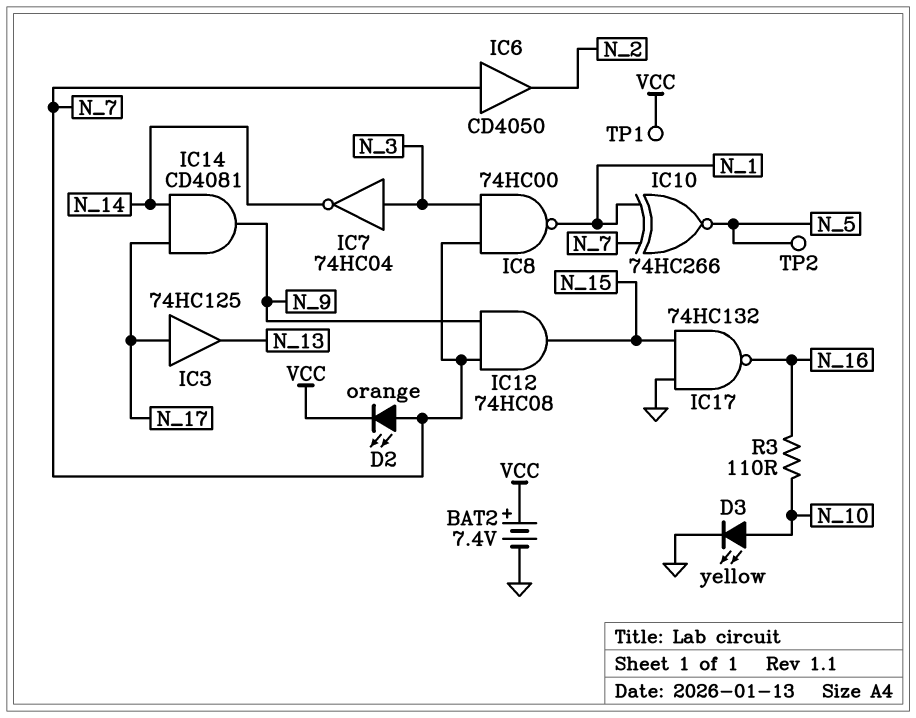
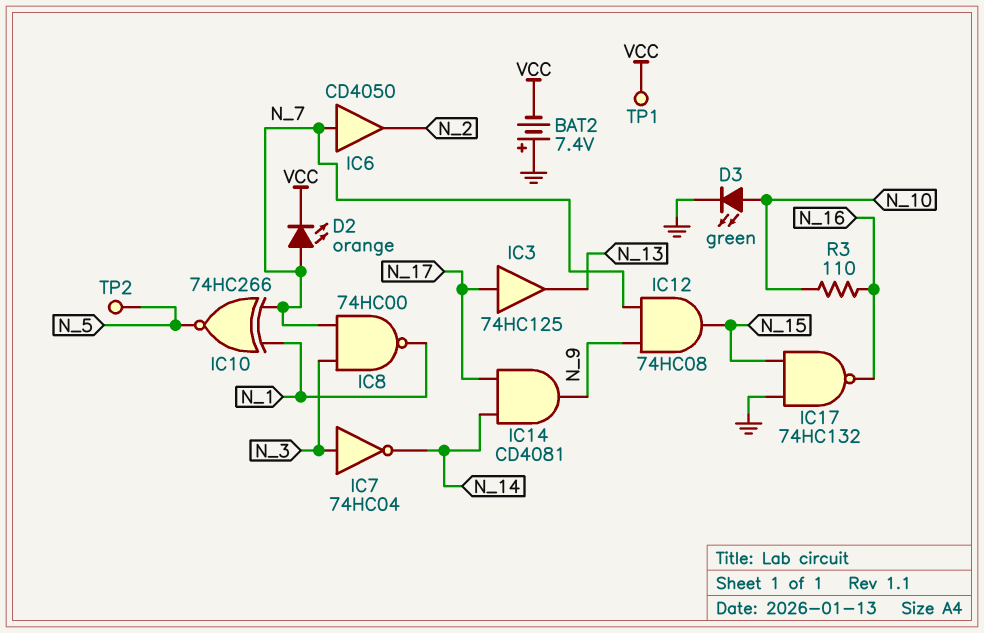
BAT2: 7.4V (plus VCC, minus GND) -> 7.4V (plus GND, minus VCC)
D3: LED yellow (A N_10, K GND) -> LED green (A N_10, K GND)

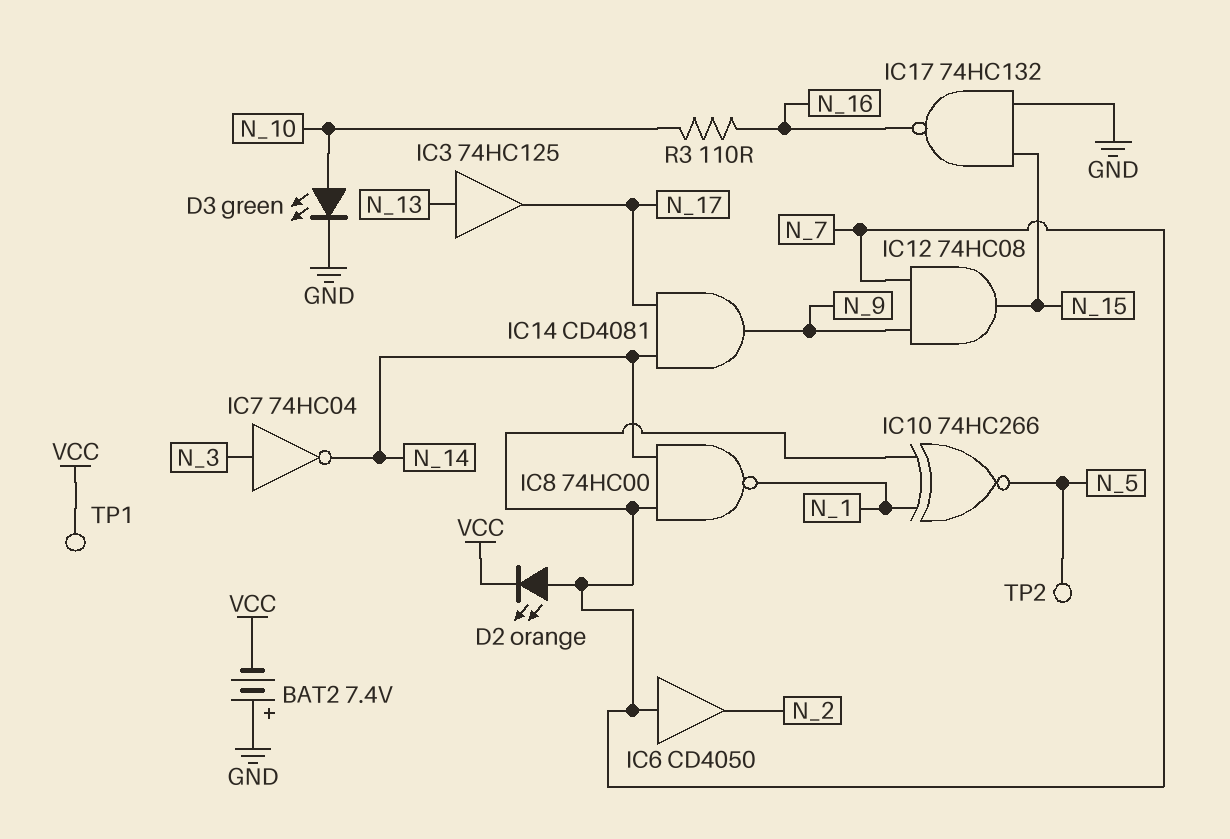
IC3: buffer 74HC125 (in N_17, out N_13) -> buffer 74HC125 (in N_13, out N_17)
IC8: NAND 74HC00 (in N_3, in N_7, out N_1) -> NAND 74HC00 (in N_7, in N_14, out N_1)

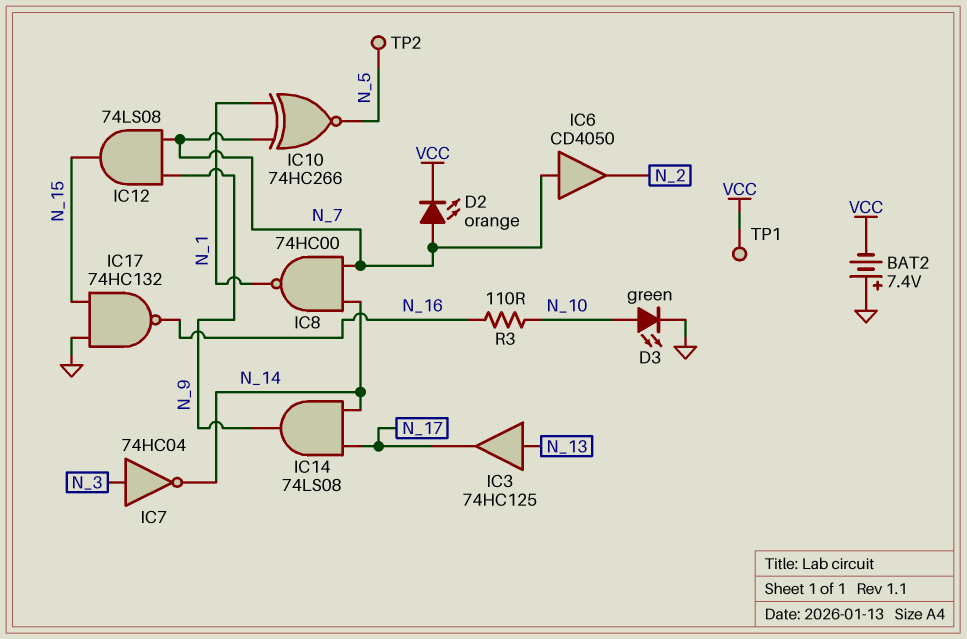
IC12: AND 74HC08 (in N_7, in N_9, out N_15) -> AND 74LS08 (in N_7, in N_9, out N_15)
IC14: AND CD4081 (in N_14, in N_17, out N_9) -> AND 74LS08 (in N_14, in N_17, out N_9)

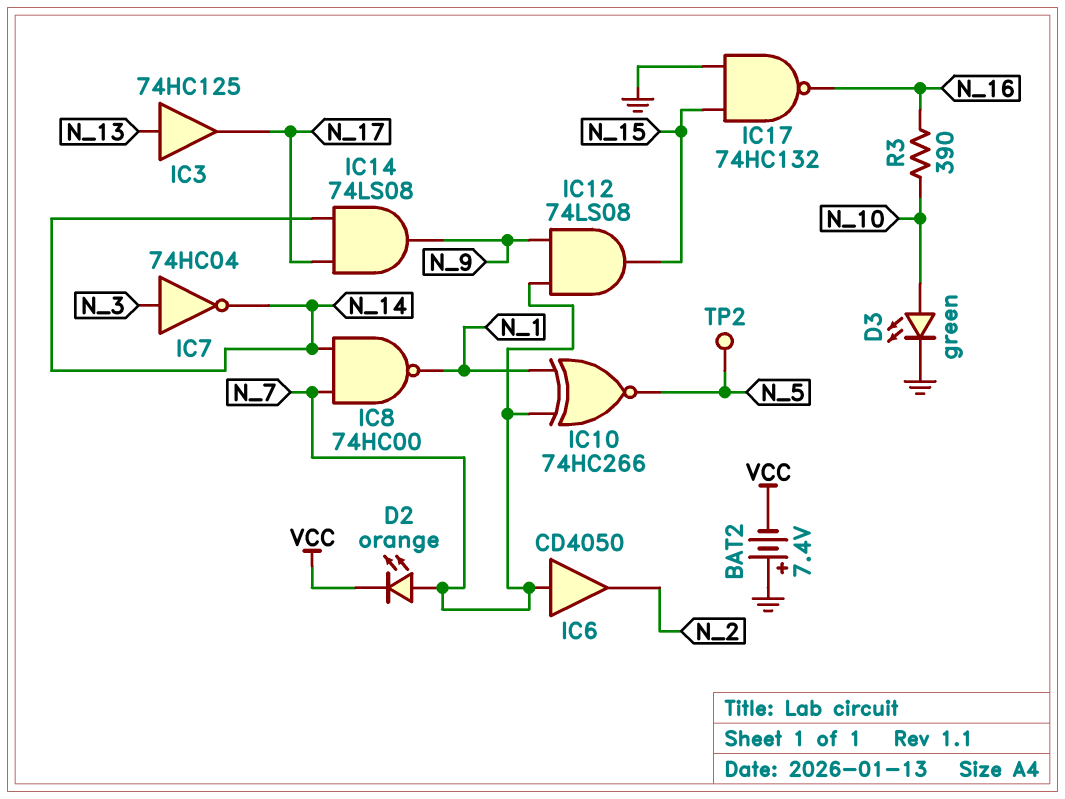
R3: 110 (N_10, N_16) -> 390 (N_10, N_16)
TP1: test point (VCC) -> none

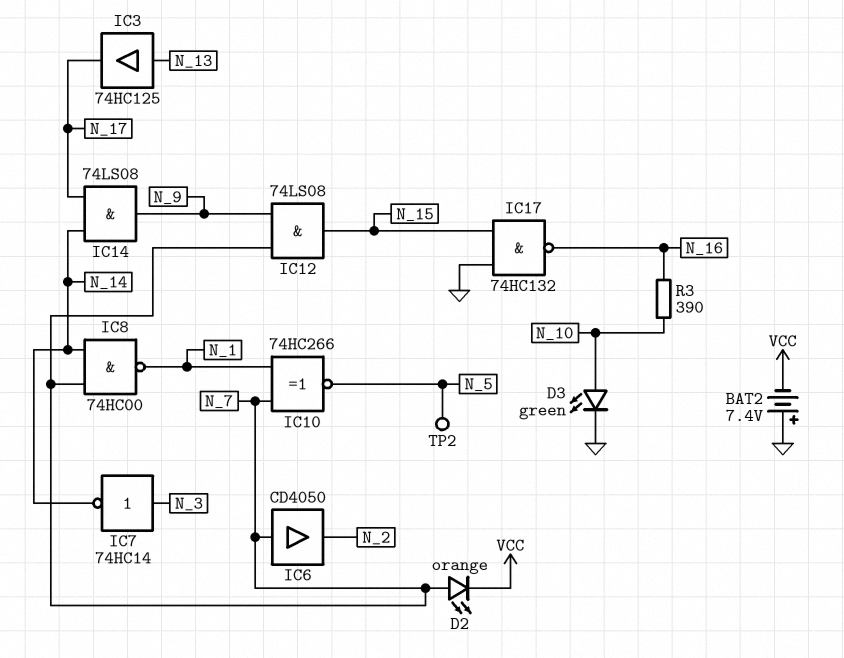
IC7: NOT 74HC04 (in N_3, out N_14) -> NOT 74HC14 (in N_3, out N_14)

